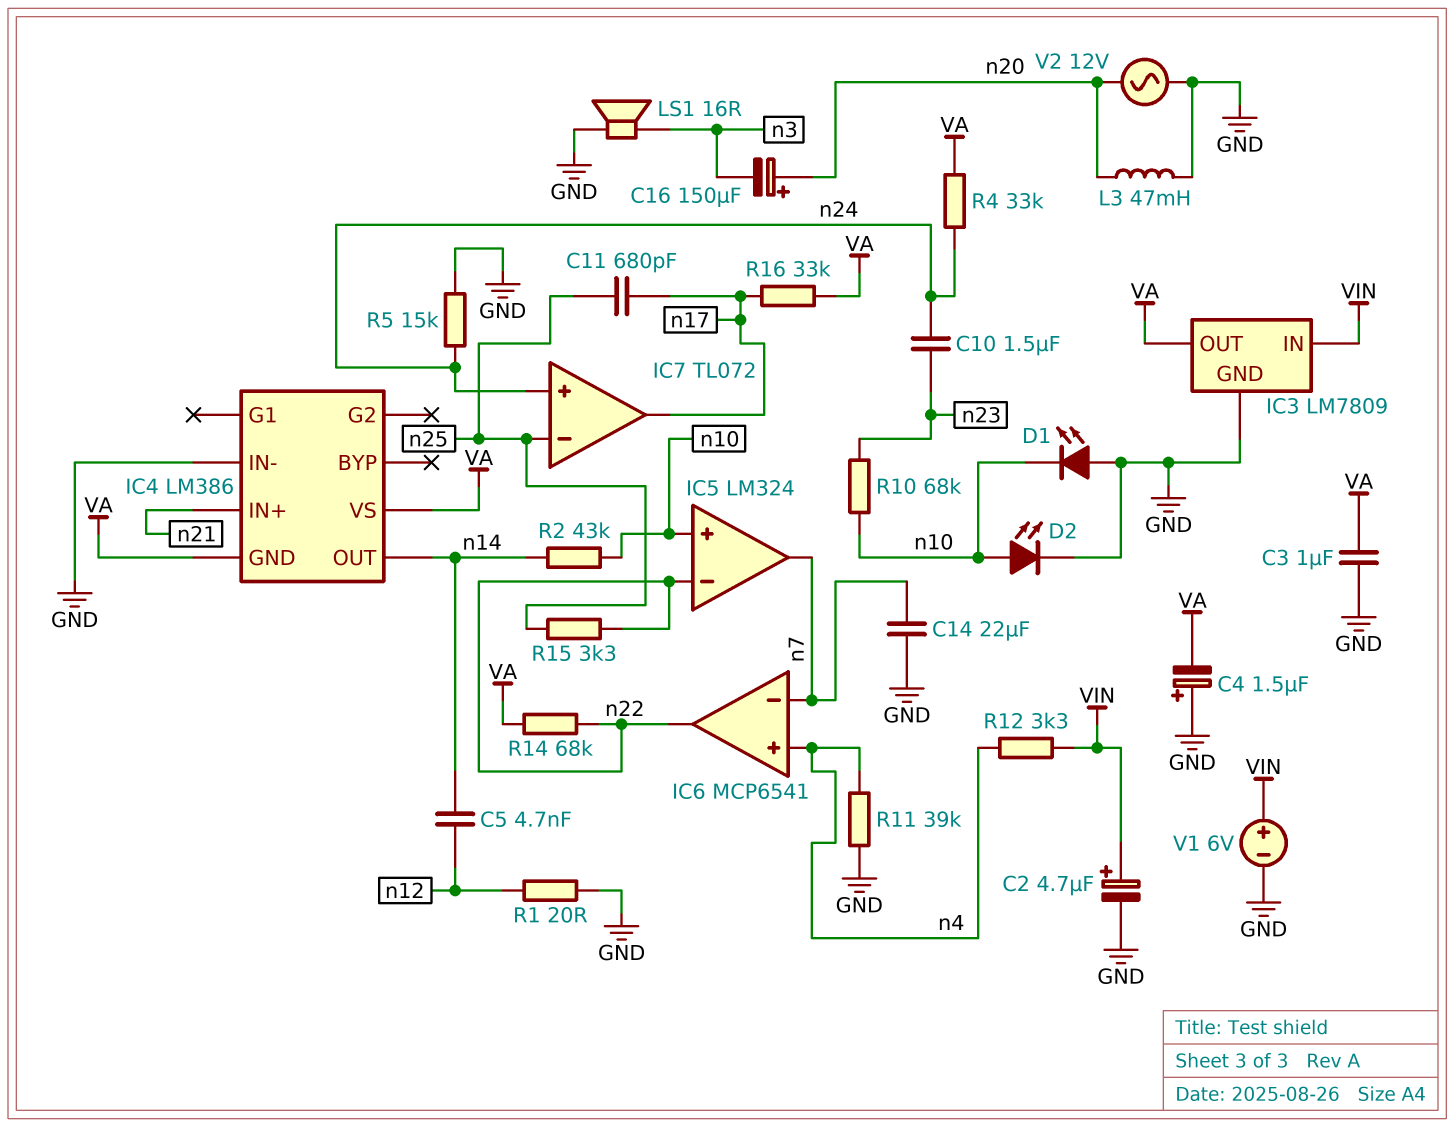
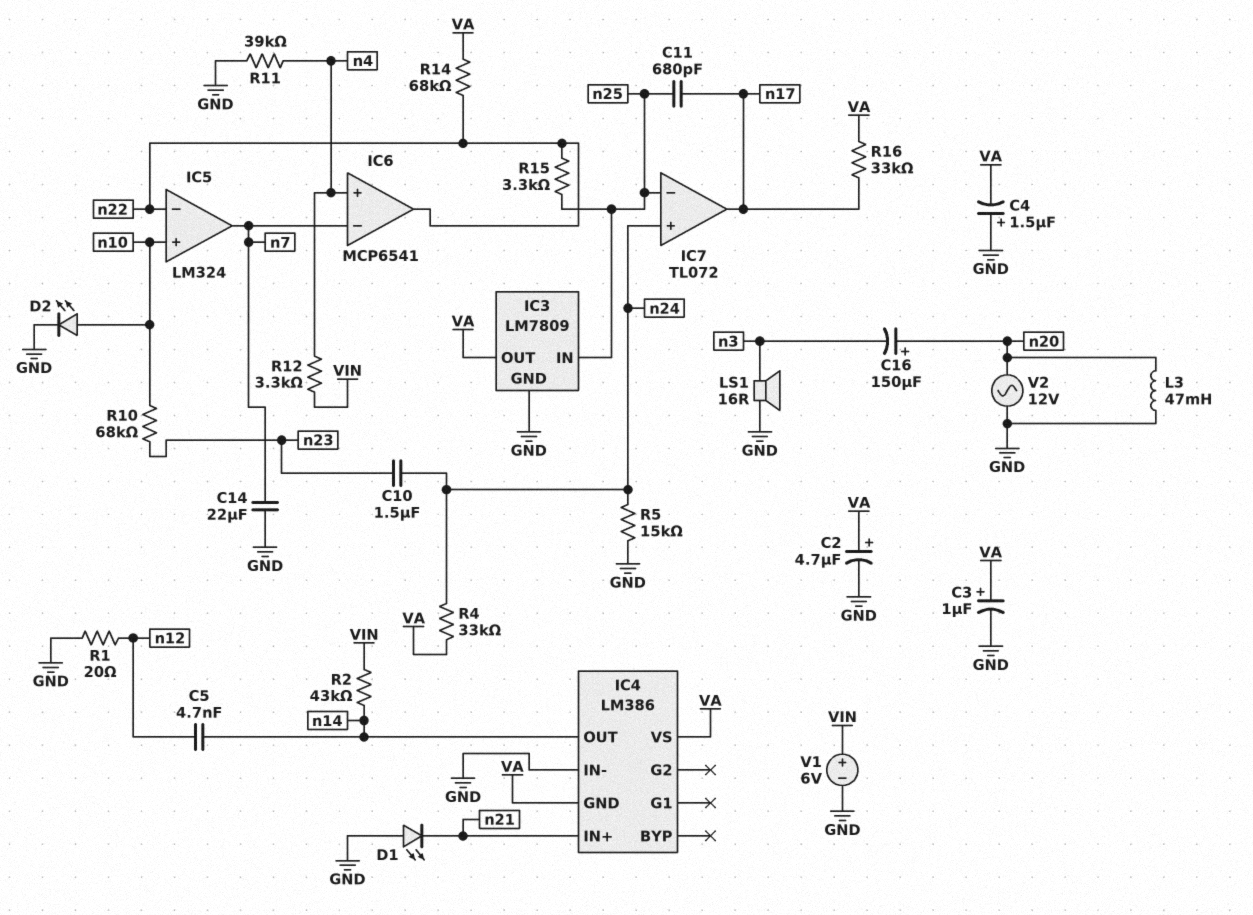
C2: 4.7uF (plus VIN, minus GND) -> 4.7uF (plus VA, minus GND)
C3: 1uF (GND, VA) -> 1uF (plus VA, minus GND)
D1: LED (A GND, K n10) -> LED (A GND, K n21)
IC3 pin IN: VIN -> n25
R2: 43k (n10, n14) -> 43k (VIN, n14)

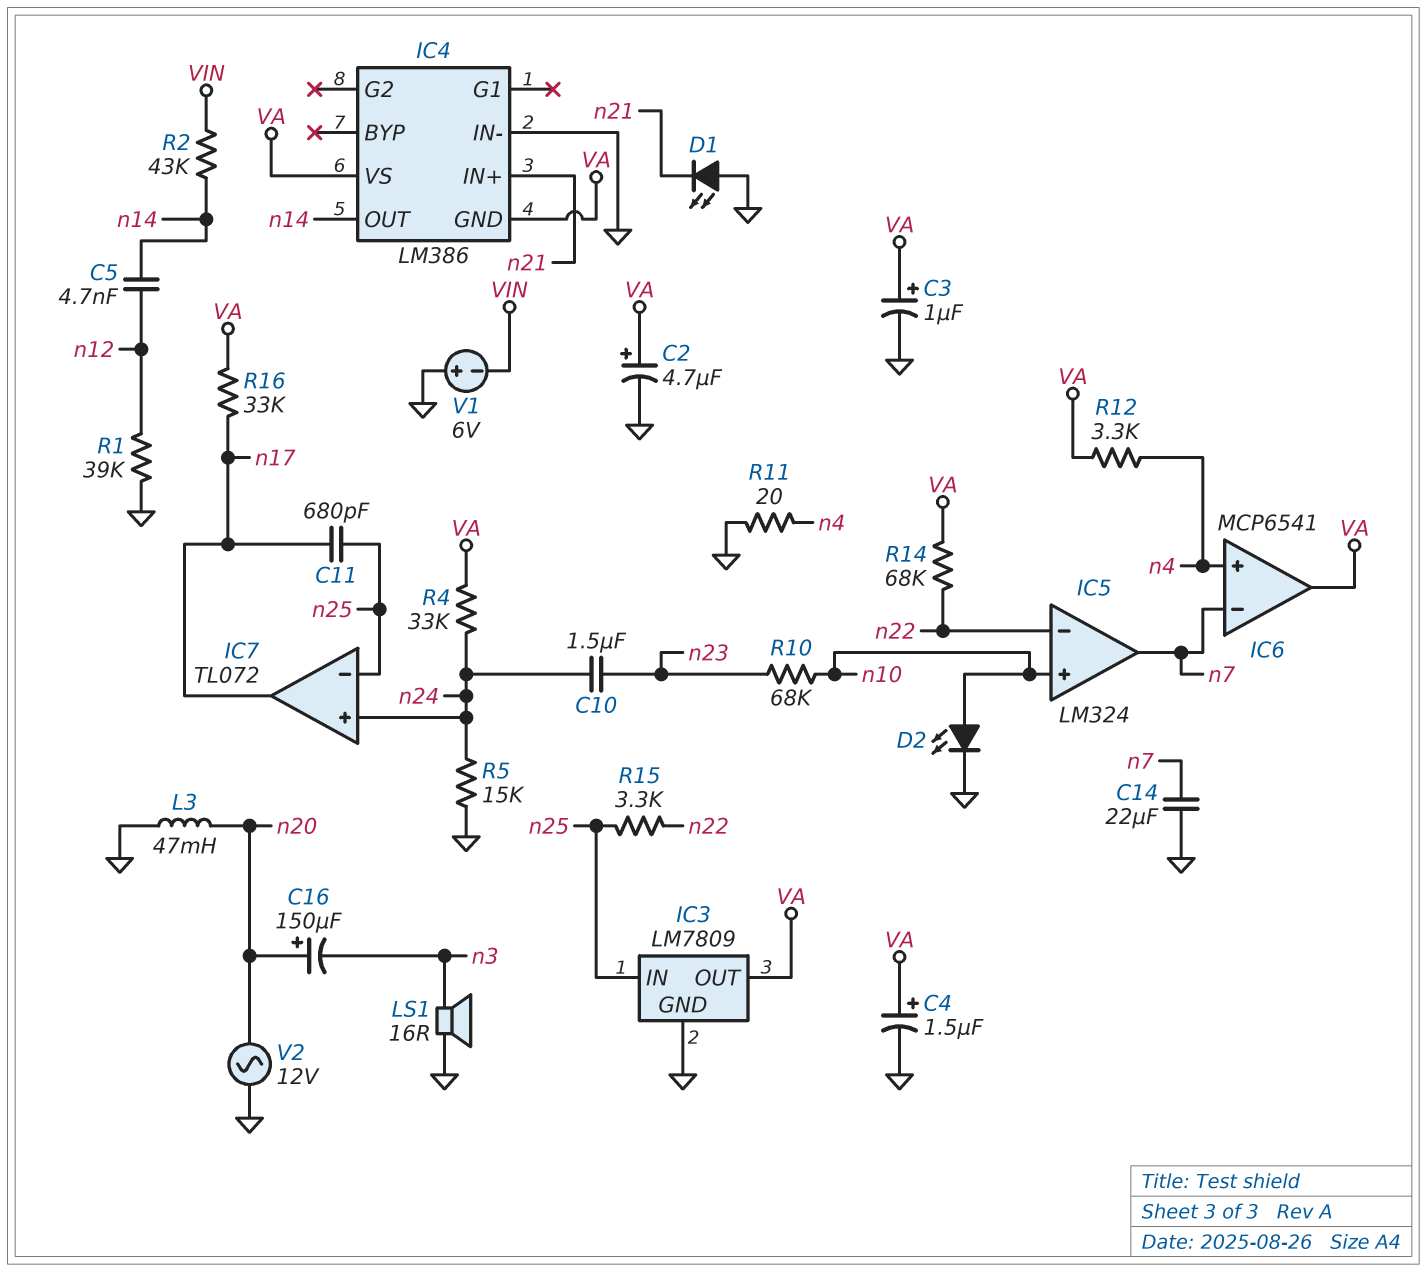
C4: 1.5uF (plus GND, minus VA) -> 1.5uF (plus VA, minus GND)
IC6 pin out: n22 -> VA
R1: 20 (GND, n12) -> 39k (GND, n12)
R11: 39k (GND, n4) -> 20 (GND, n4)
R12: 3.3k (VIN, n4) -> 3.3k (VA, n4)
V1: 6V (plus VIN, minus GND) -> 6V (plus GND, minus VIN)

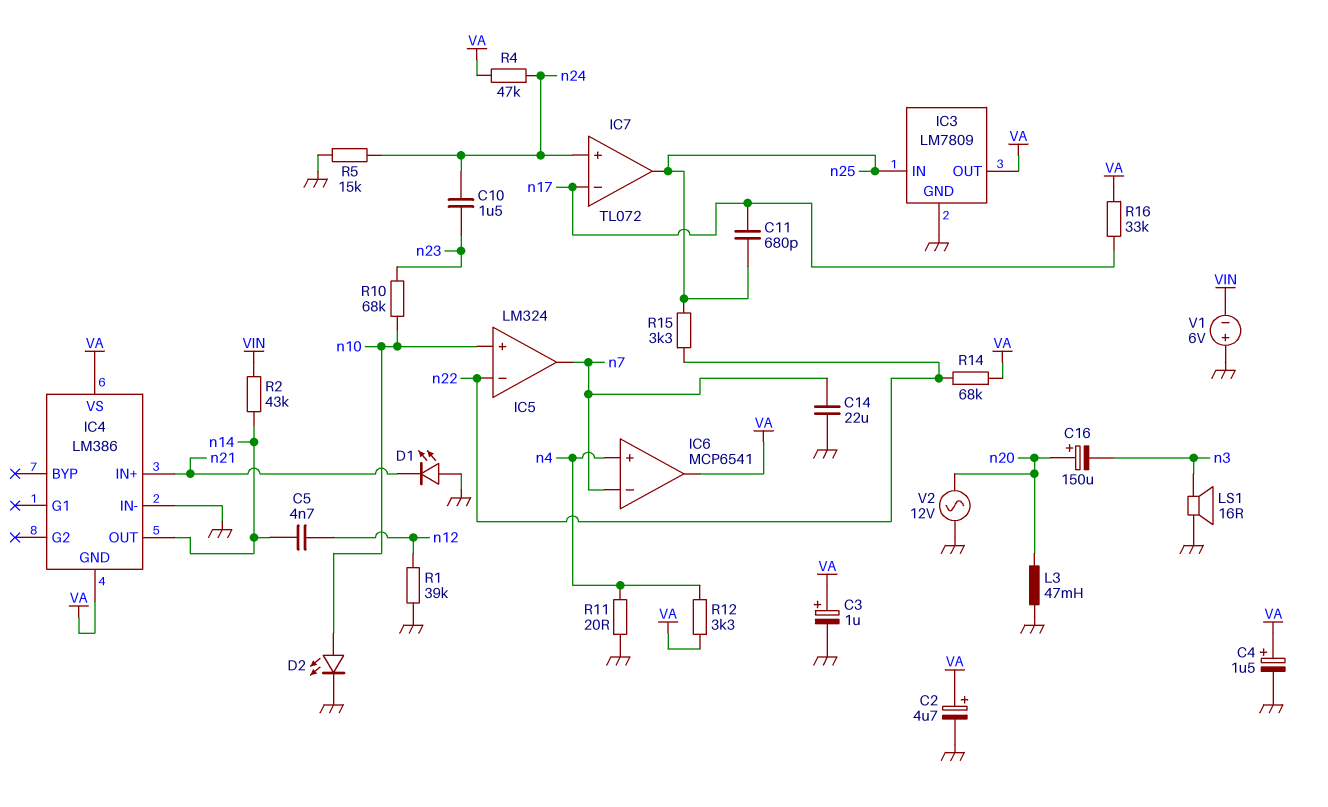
IC7 pin in-: n25 -> n17
IC7 pin out: n17 -> n25
R4: 33k (VA, n24) -> 47k (VA, n24)

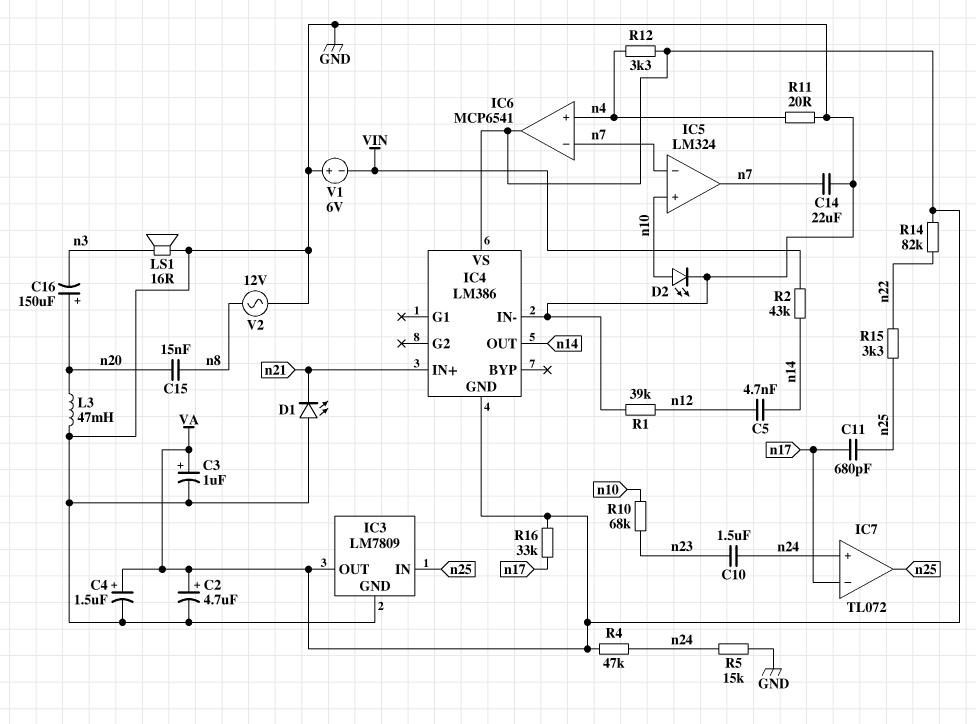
C15: none -> 15nF (n8, n20)
IC5 pin in-: n22 -> n7
R14: 68k (VA, n22) -> 82k (VA, n22)
V2: AC 12V (GND, n20) -> AC 12V (GND, n8)

